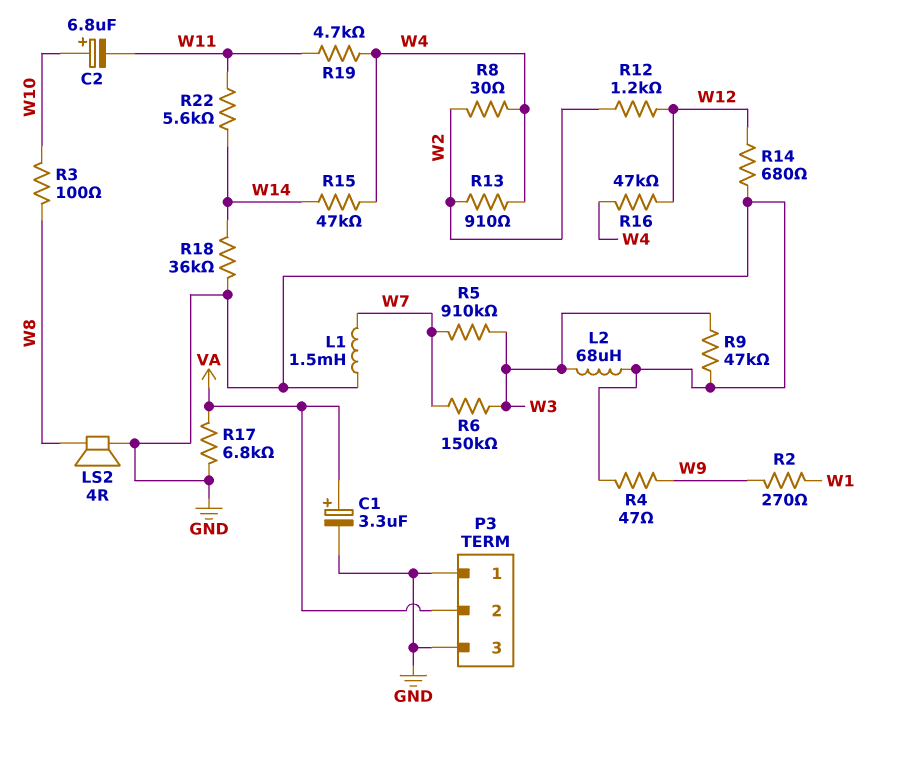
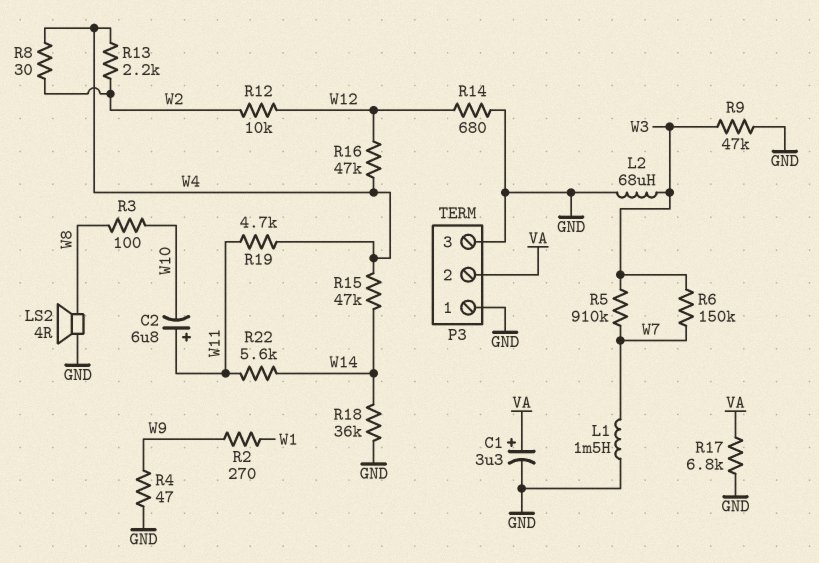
C2: 6.8uF (plus W10, minus W11) -> 6.8uF (plus W11, minus W10)
R12: 1.2k (W2, W12) -> 10k (W2, W12)
R13: 910 (W2, W4) -> 2.2k (W2, W4)

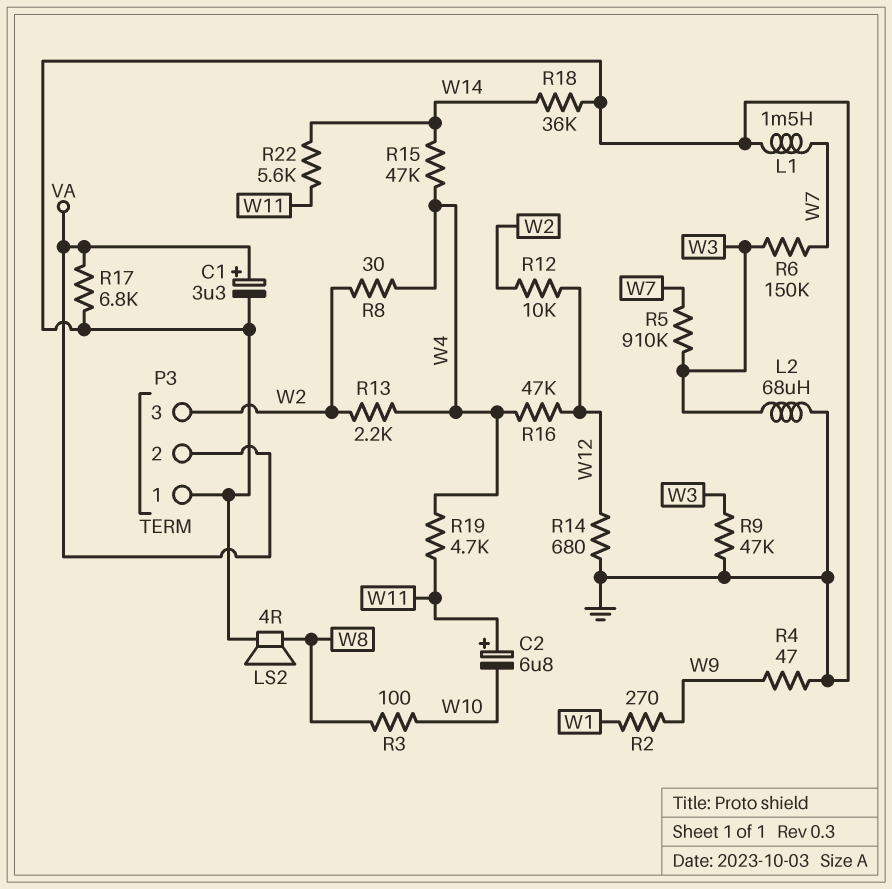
P3 pin 3: GND -> W2

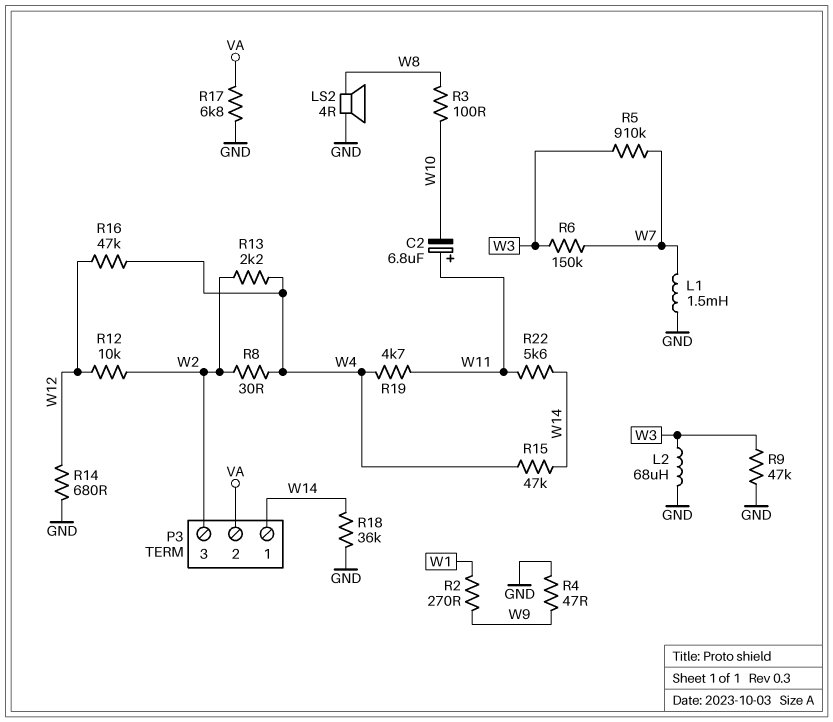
C1: 3.3uF (plus VA, minus GND) -> none
P3 pin 1: GND -> W14

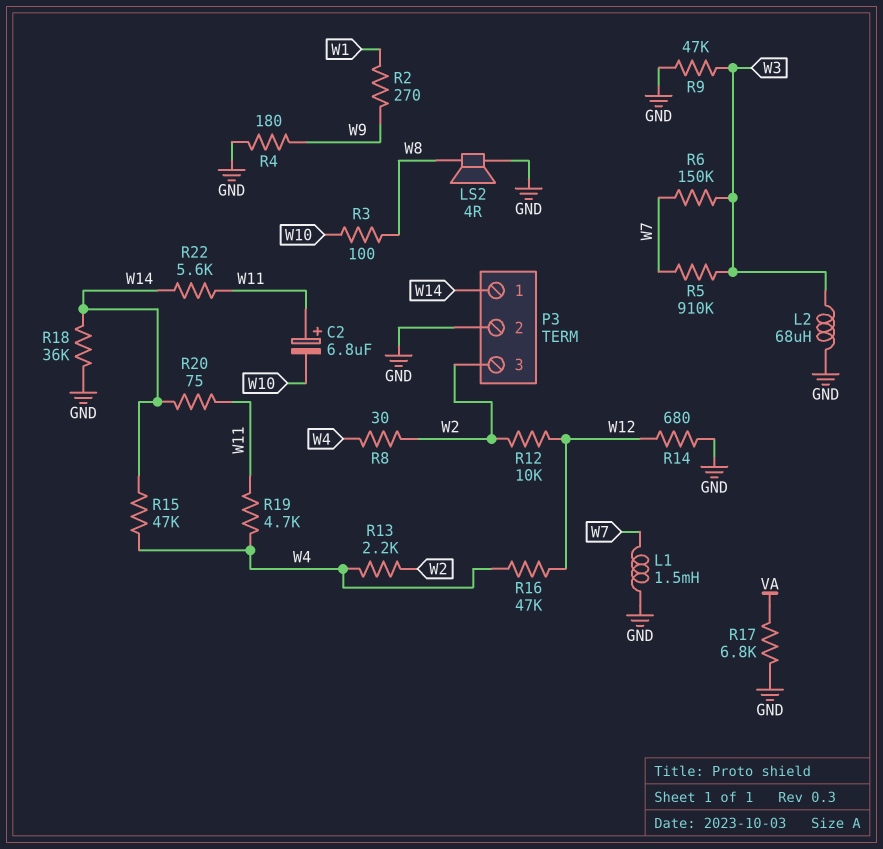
P3 pin 2: VA -> GND
R4: 47 (GND, W9) -> 180 (GND, W9)
R20: none -> 75 (W11, W14)

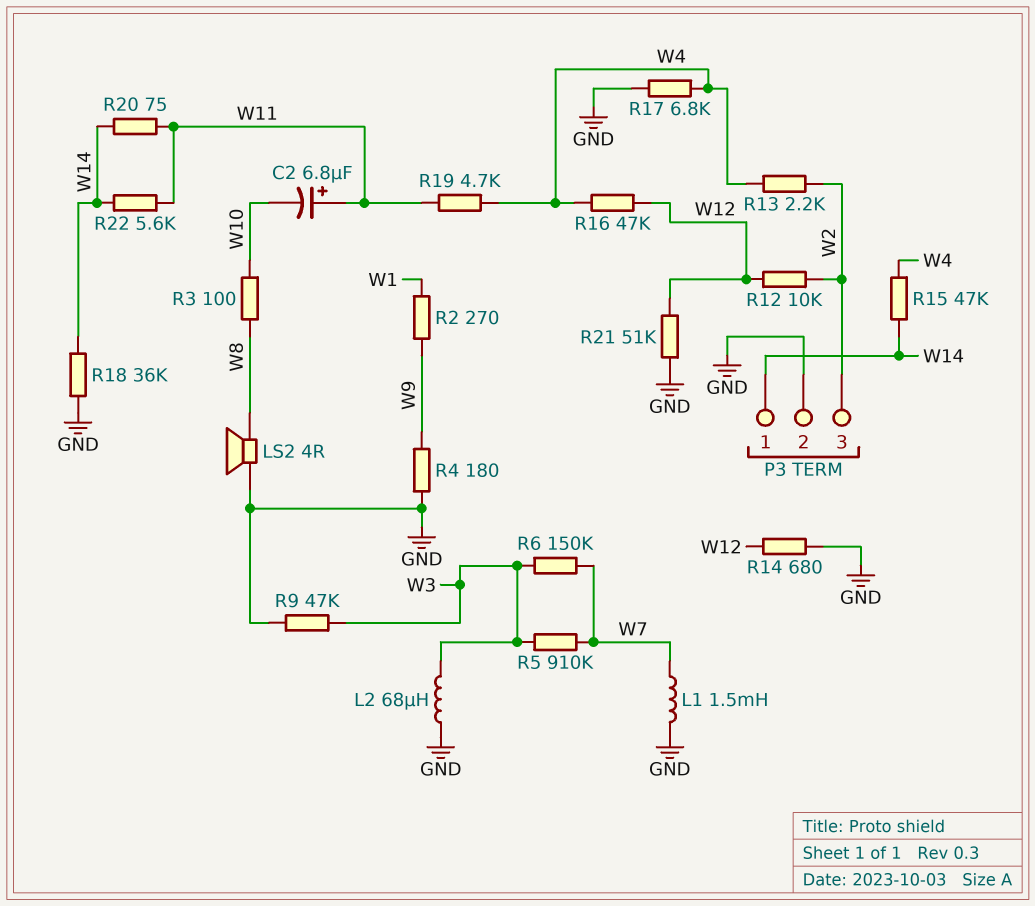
R8: 30 (W2, W4) -> none
R17: 6.8k (GND, VA) -> 6.8k (GND, W4)
R21: none -> 51k (GND, W12)

